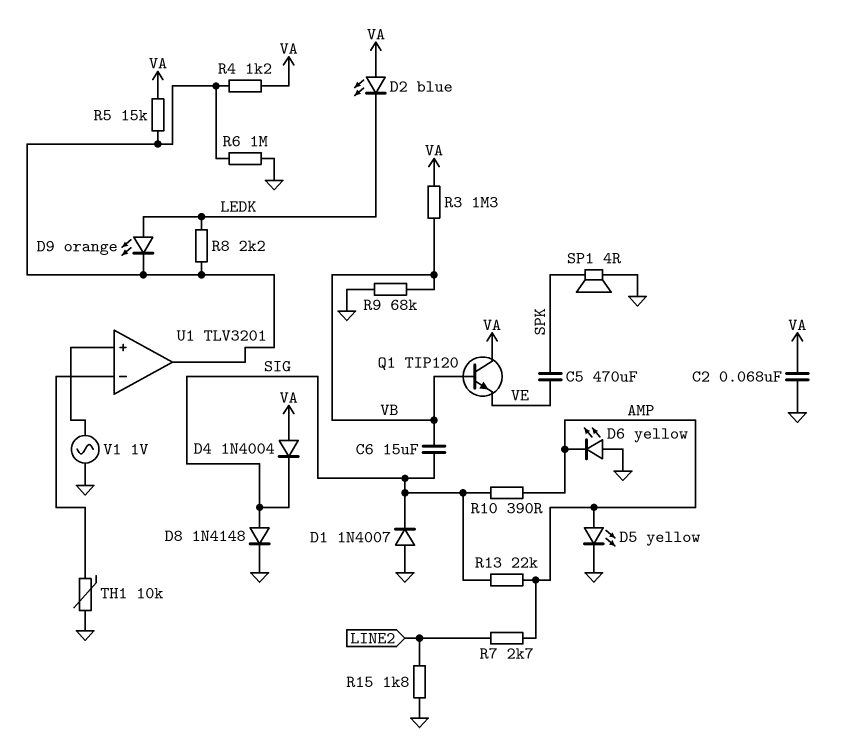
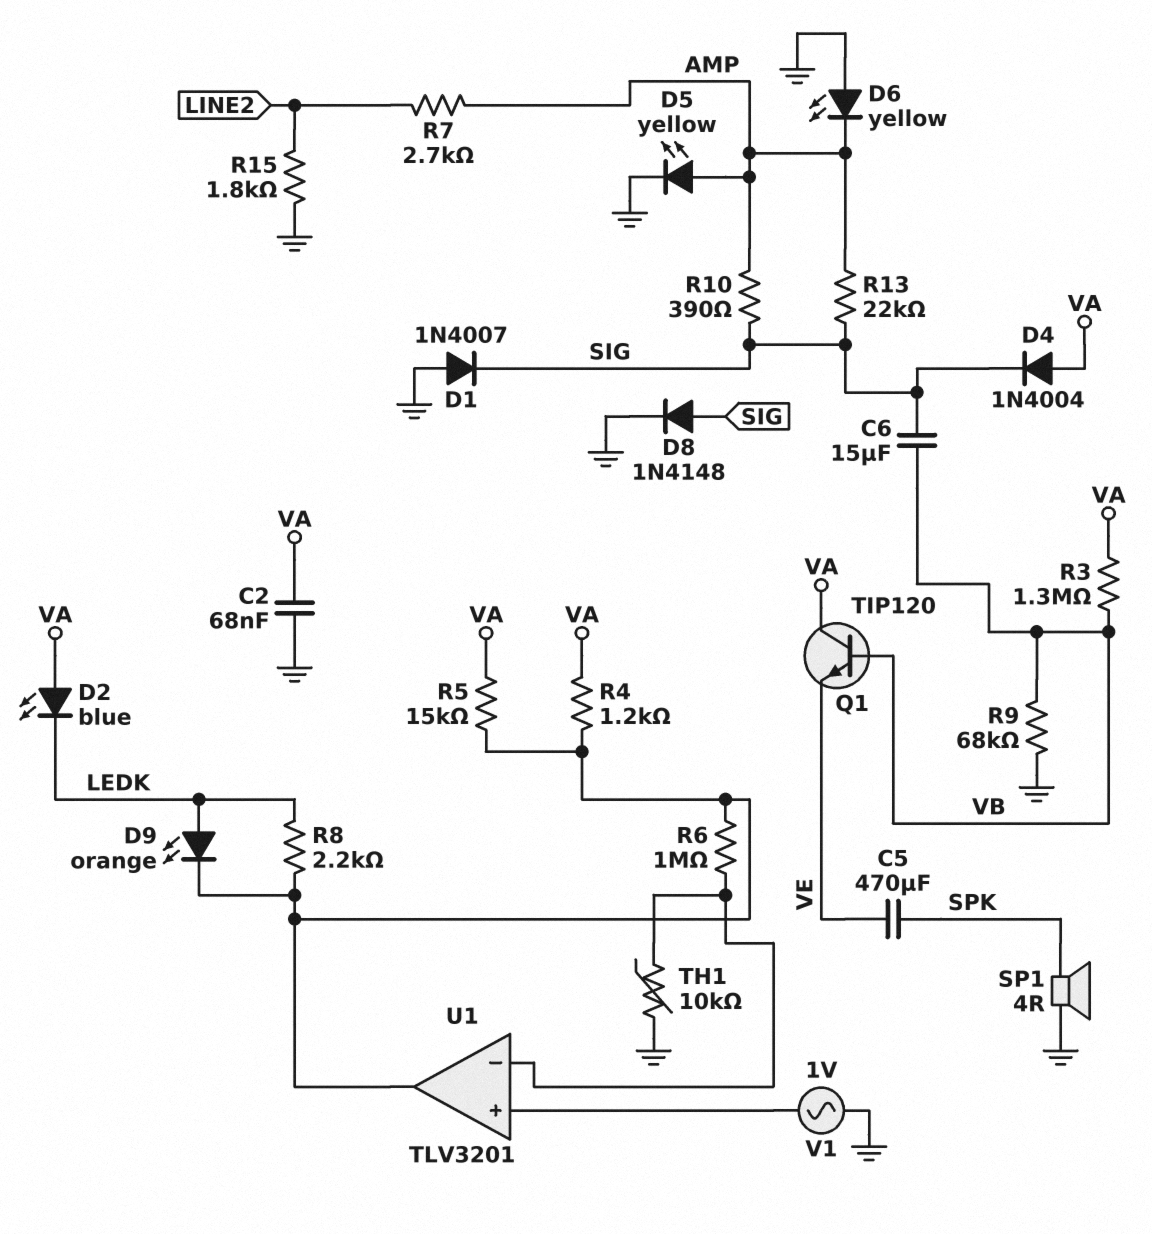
R6: 1M (GND, U1/out) -> 1M (U1/in-, U1/out)

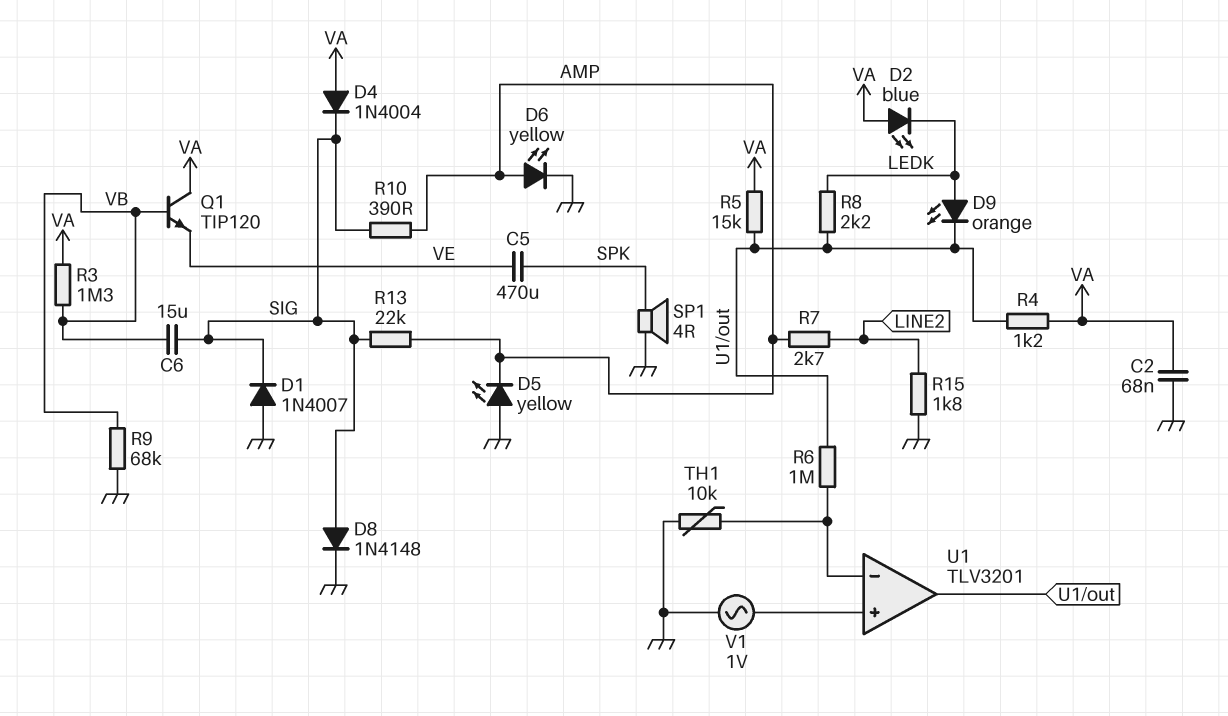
D5: LED yellow (A AMP, K GND) -> LED yellow (A GND, K AMP)
D6: LED yellow (A GND, K AMP) -> LED yellow (A AMP, K GND)

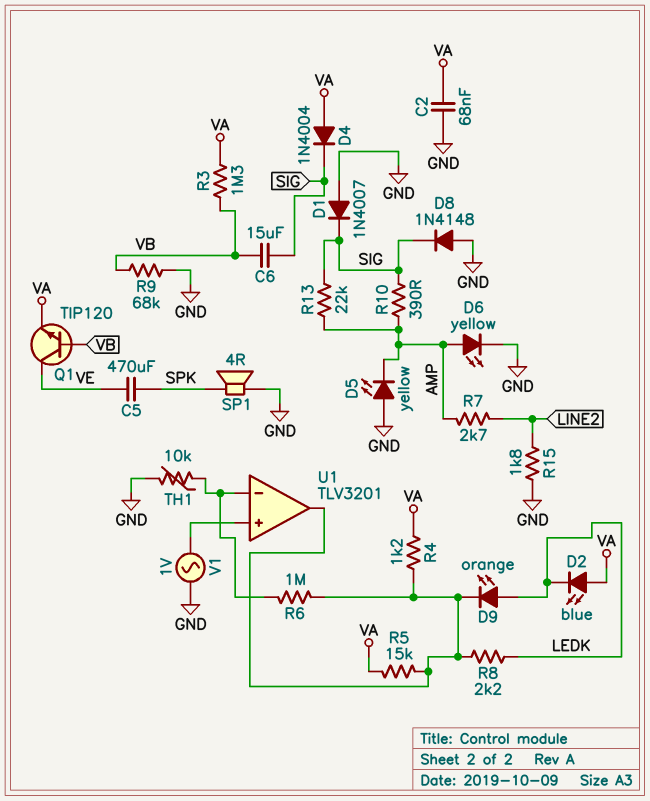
D8: diode 1N4148 (A SIG, K GND) -> diode 1N4148 (A GND, K SIG)
Q1: NPN TIP120 (B VB, C VA, E VE) -> NPN TIP120 (B VB, C VE, E VA)

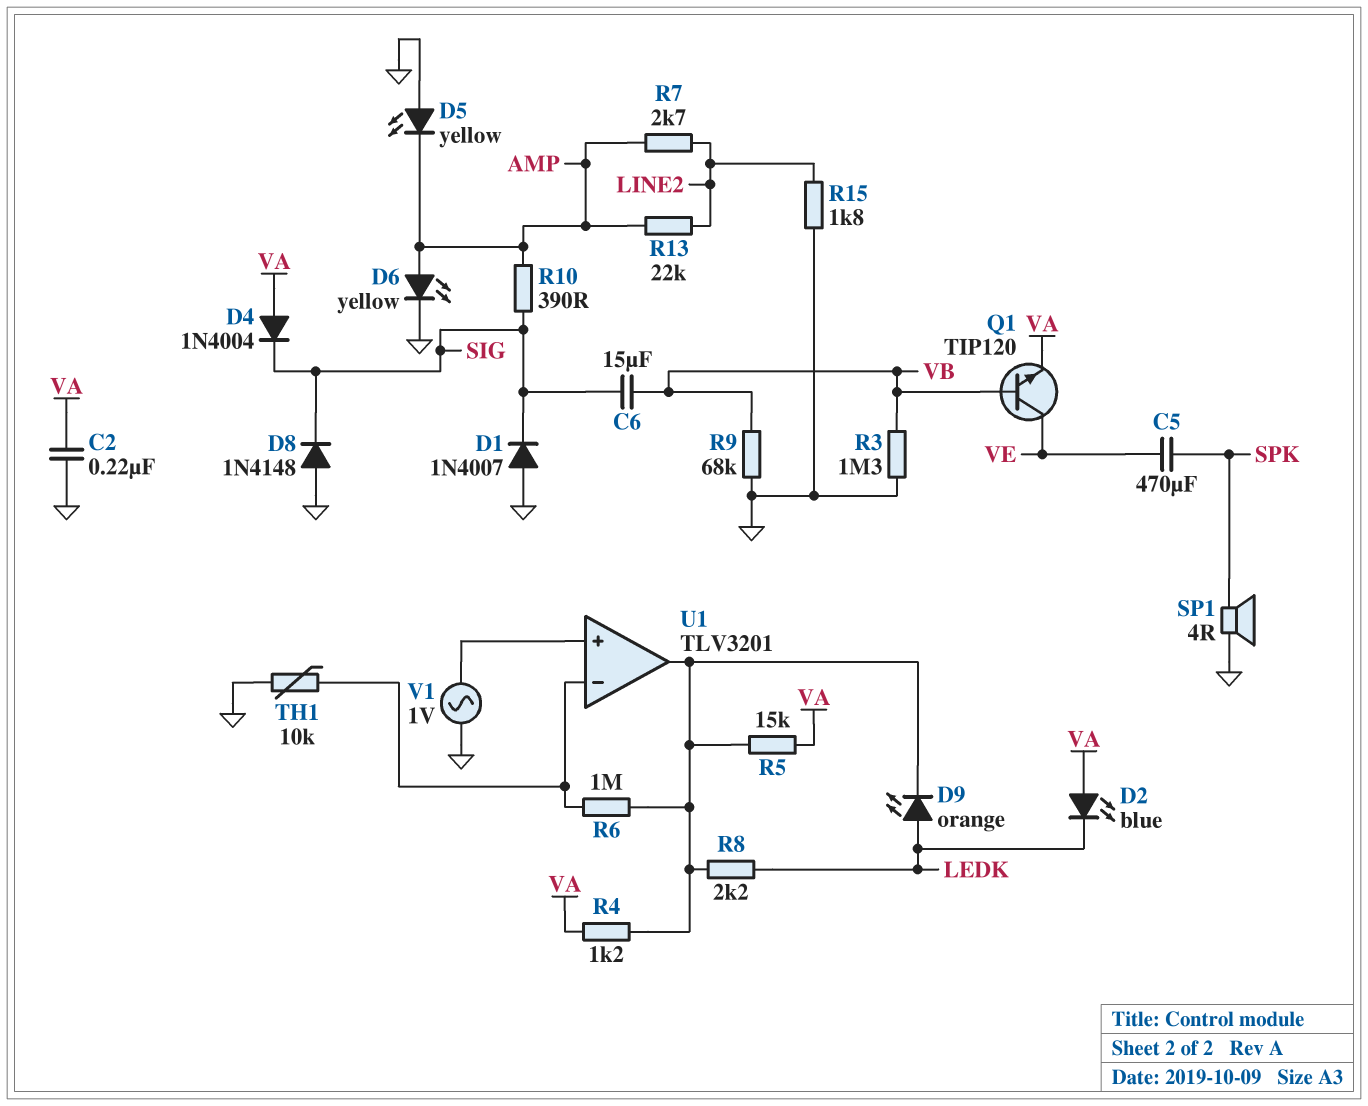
C2: 68nF (GND, VA) -> 220nF (GND, VA)
R3: 1.3M (VA, VB) -> 1.3M (GND, VB)
R13: 22k (AMP, SIG) -> 22k (AMP, LINE2)

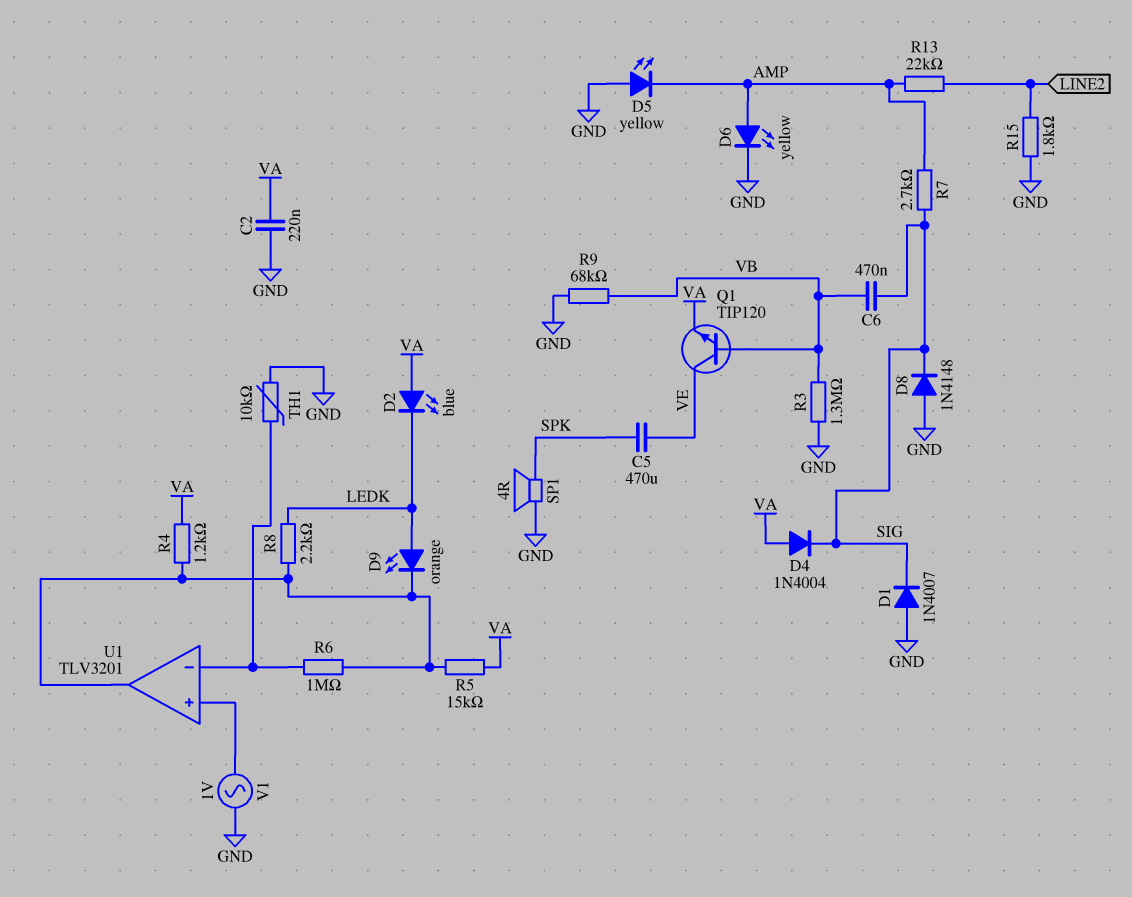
C6: 15uF (SIG, VB) -> 470nF (SIG, VB)
R7: 2.7k (AMP, LINE2) -> 2.7k (AMP, SIG)
R10: 390 (AMP, SIG) -> none

